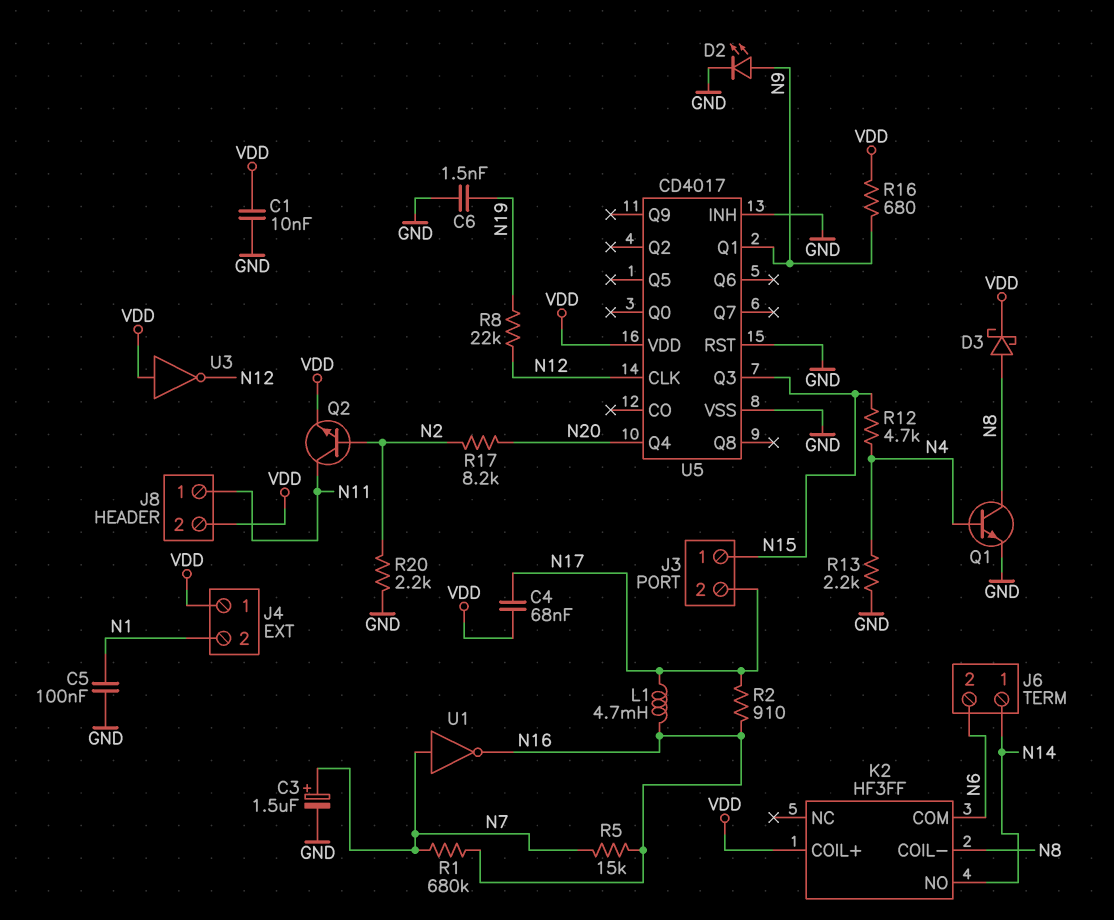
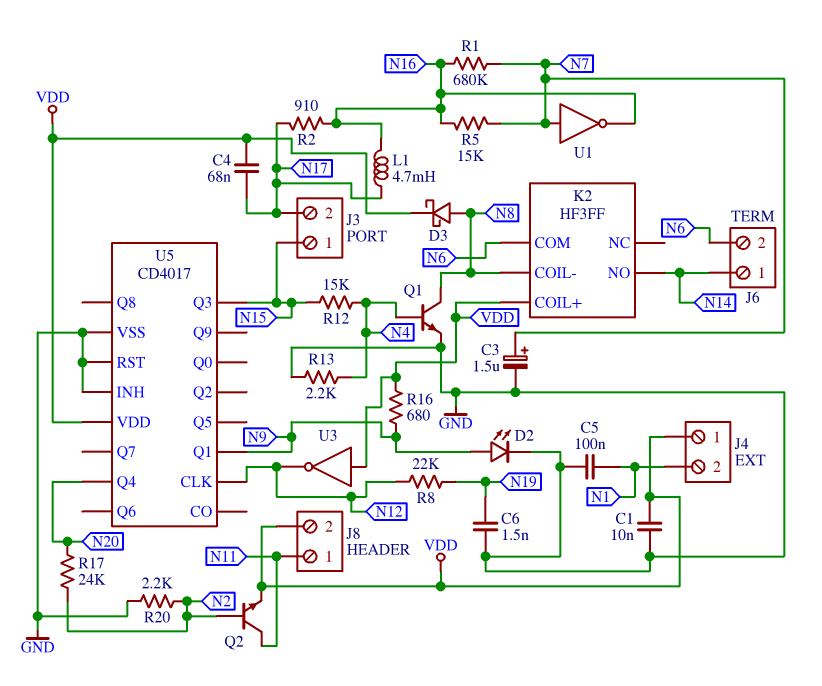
R12: 4.7k (N4, N15) -> 15k (N4, N15)
R17: 8.2k (N2, N20) -> 24k (N2, N20)

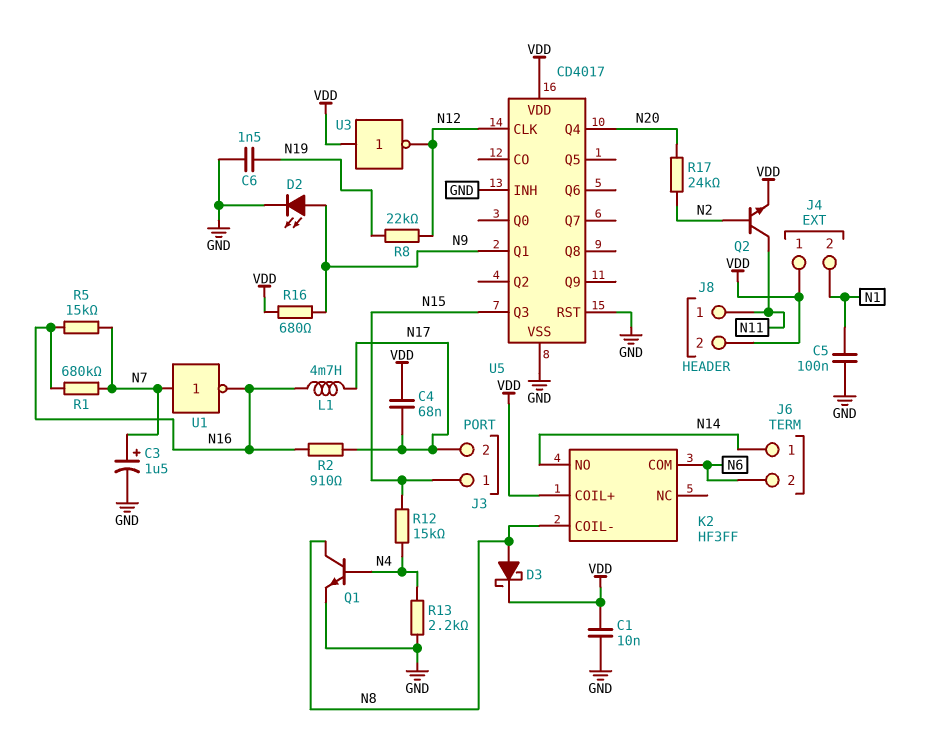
R20: 2.2k (GND, N2) -> none

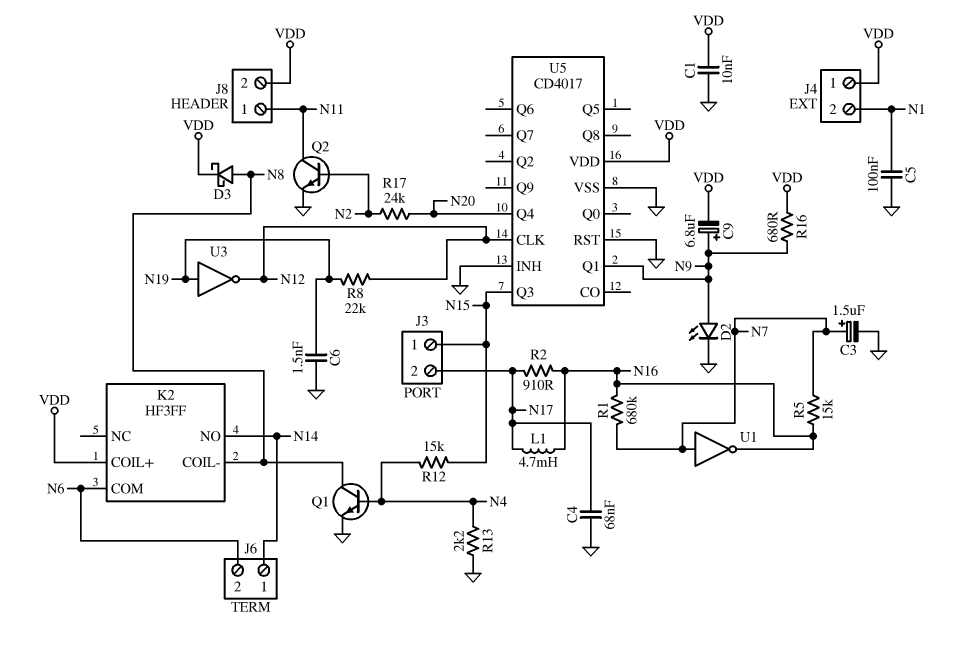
C4: 68nF (N17, VDD) -> 68nF (GND, N17)
C9: none -> 6.8uF (plus N9, minus VDD)
Q2: NPN (B N2, C N11, E VDD) -> NPN (B N2, C N11, E GND)
U3: NOT (in VDD, out N12) -> NOT (in N19, out N12)

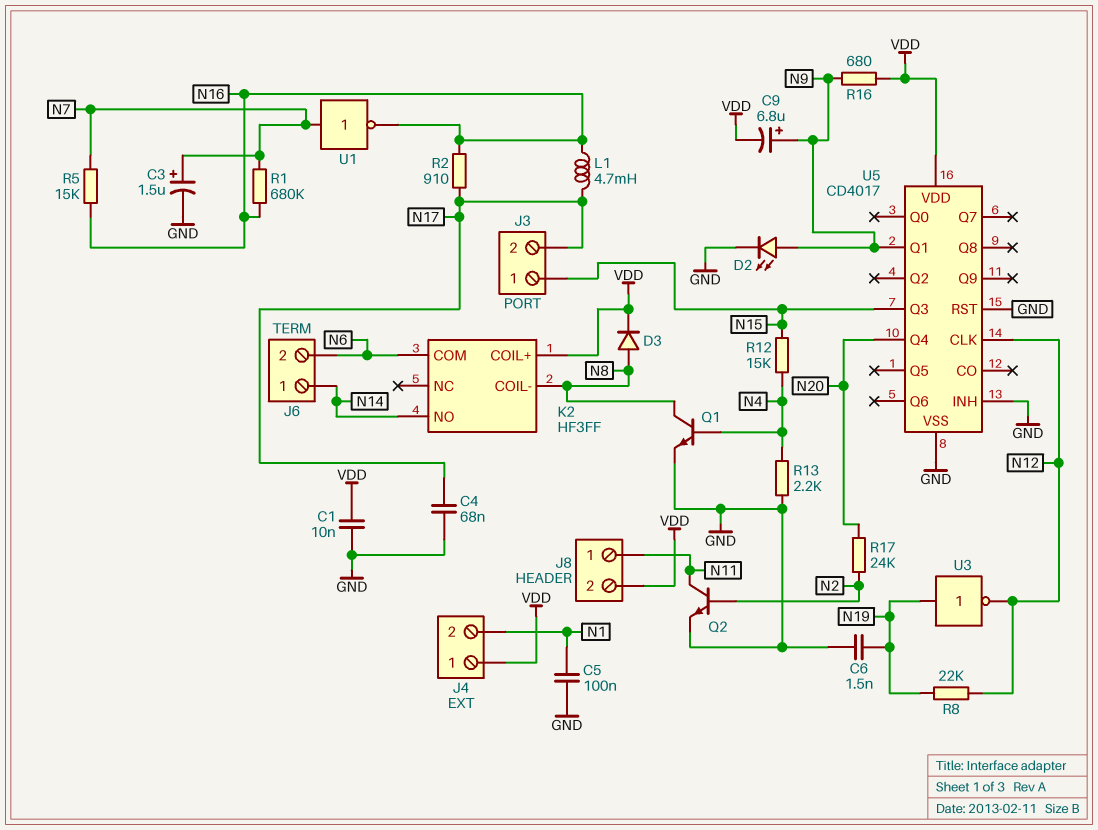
D3: schottky (A N8, K VDD) -> diode (A N8, K VDD)

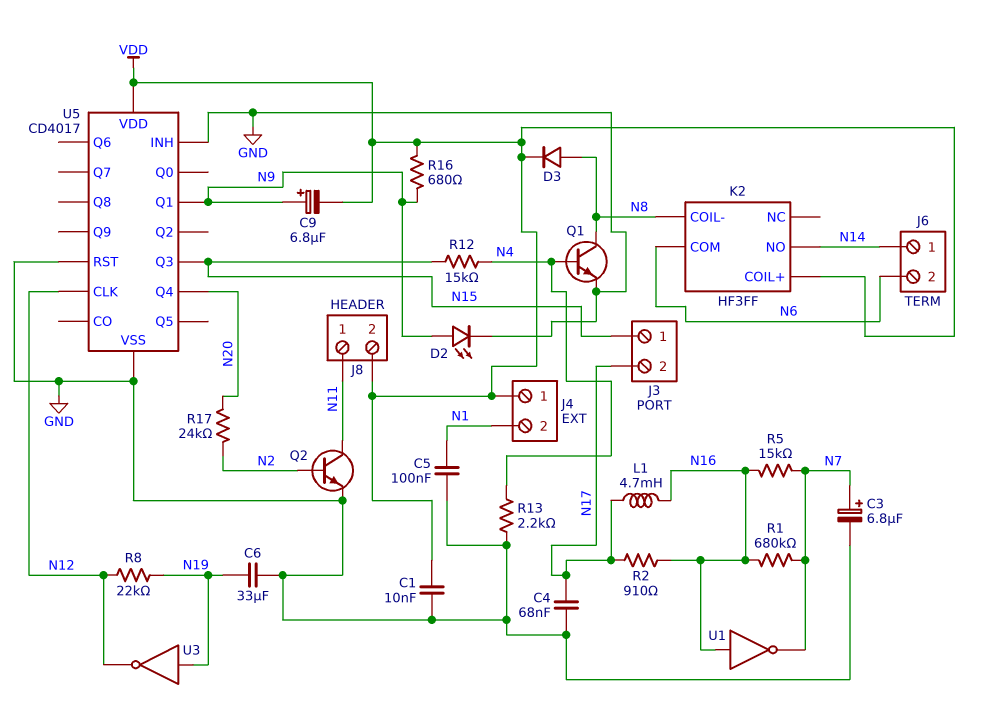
C3: 1.5uF (plus N7, minus GND) -> 6.8uF (plus N7, minus GND)
C6: 1.5nF (GND, N19) -> 33uF (GND, N19)
U1: NOT (in N7, out N16) -> NOT (in N16, out N7)

